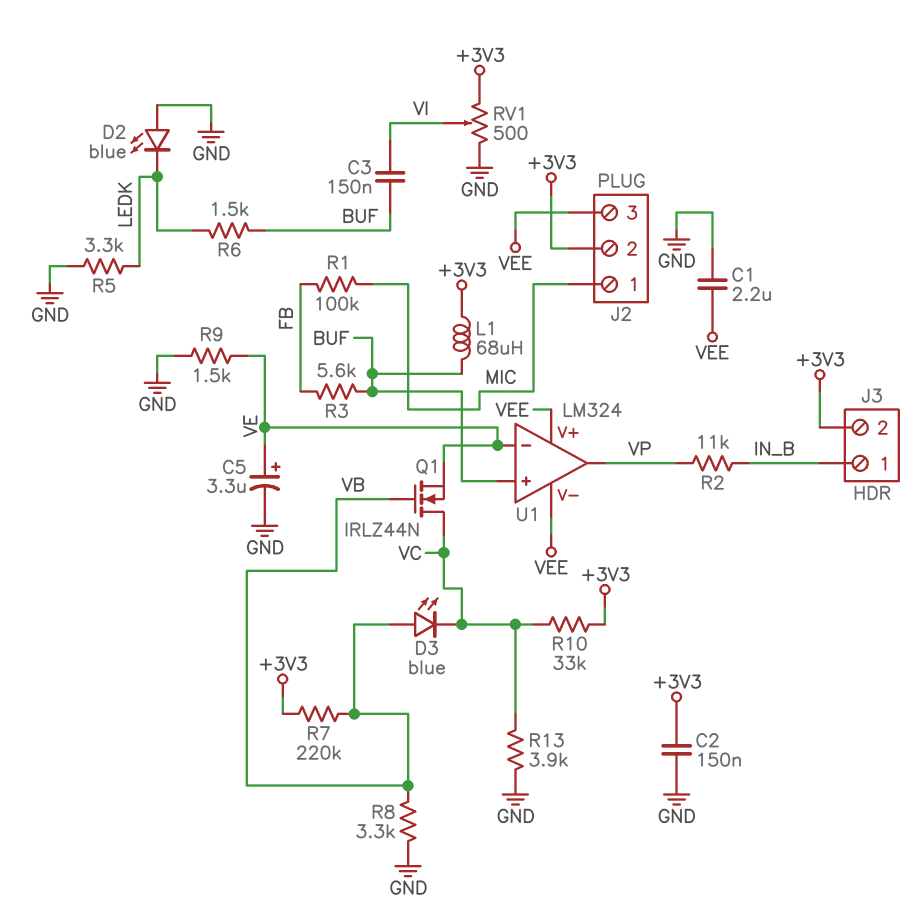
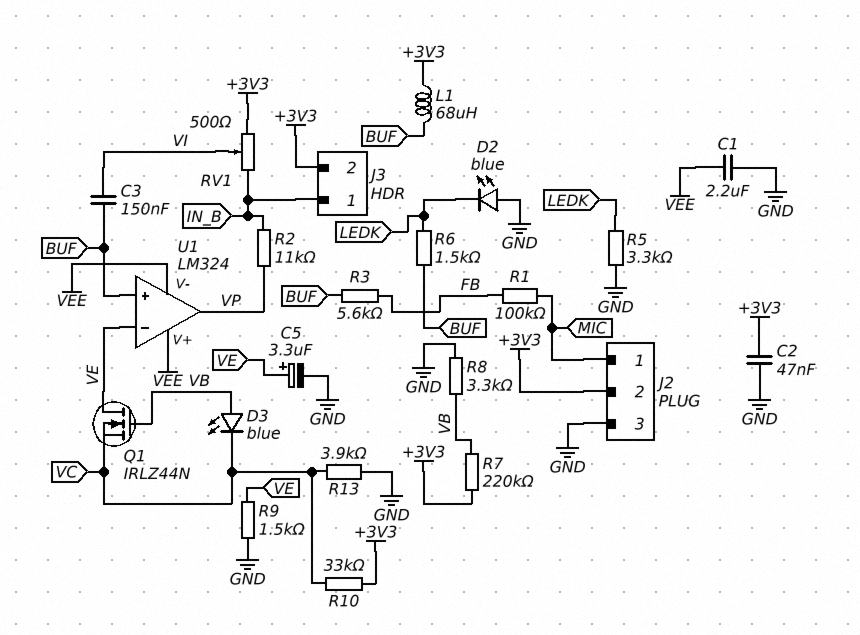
C2: 150nF (+3V3, GND) -> 47nF (+3V3, GND)
J2 pin 3: VEE -> GND
Q1: NMOS IRLZ44N (G VB, D VC, S VE) -> NMOS IRLZ44N (G VB, D VE, S VC)
RV1: 500 (+3V3, GND, wiper VI) -> 500 (+3V3, IN_B, wiper VI)

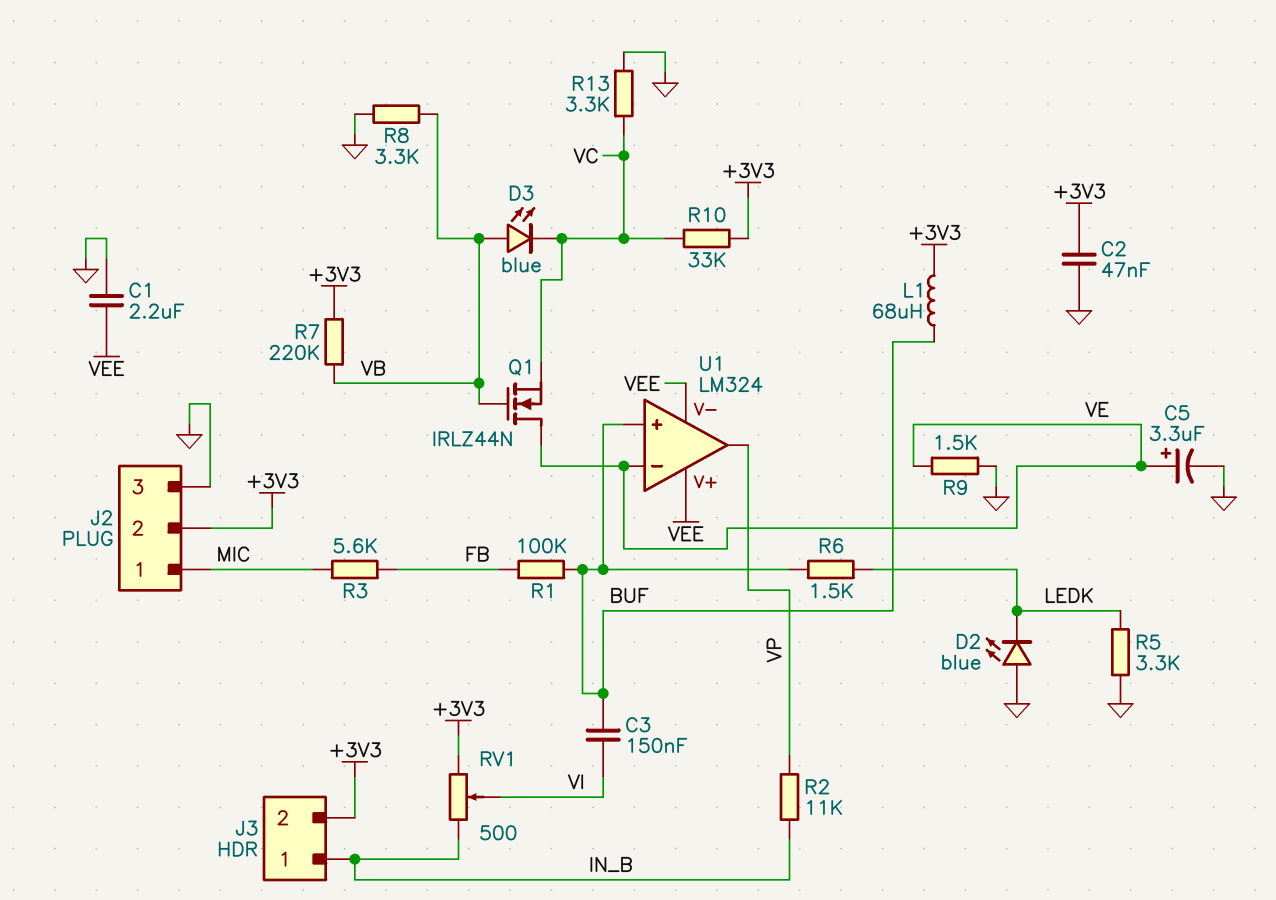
R1: 100k (FB, MIC) -> 100k (BUF, FB)
R3: 5.6k (BUF, FB) -> 5.6k (FB, MIC)
R13: 3.9k (GND, VC) -> 3.3k (GND, VC)

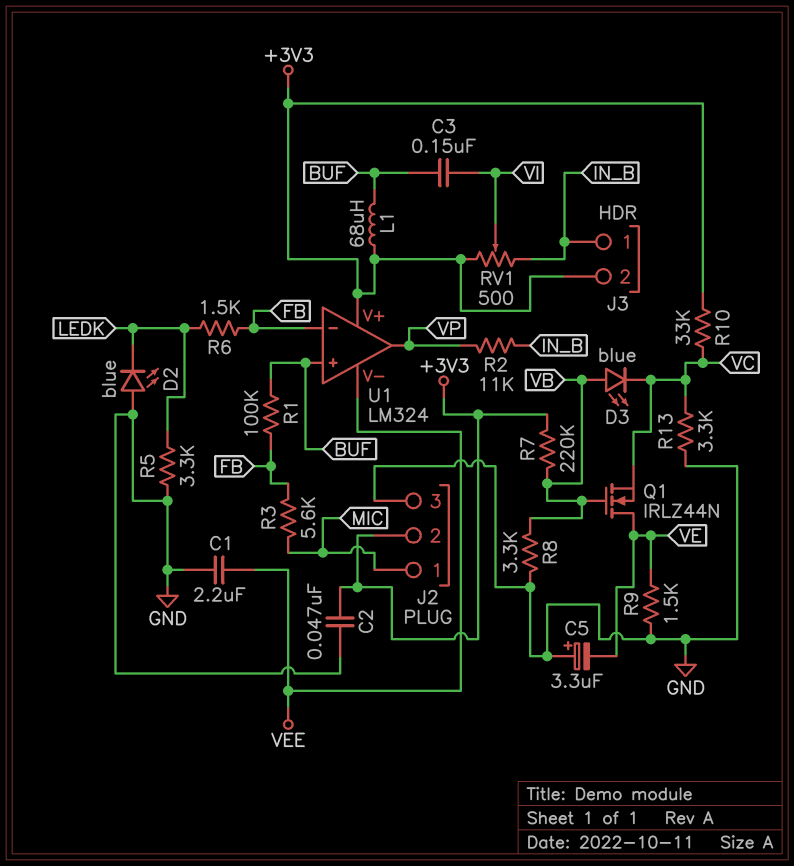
C5: 3.3uF (plus VE, minus GND) -> 3.3uF (plus GND, minus VE)
R6: 1.5k (BUF, LEDK) -> 1.5k (FB, LEDK)
U1 pin V+: VEE -> +3V3
U1 pin in-: VE -> FB

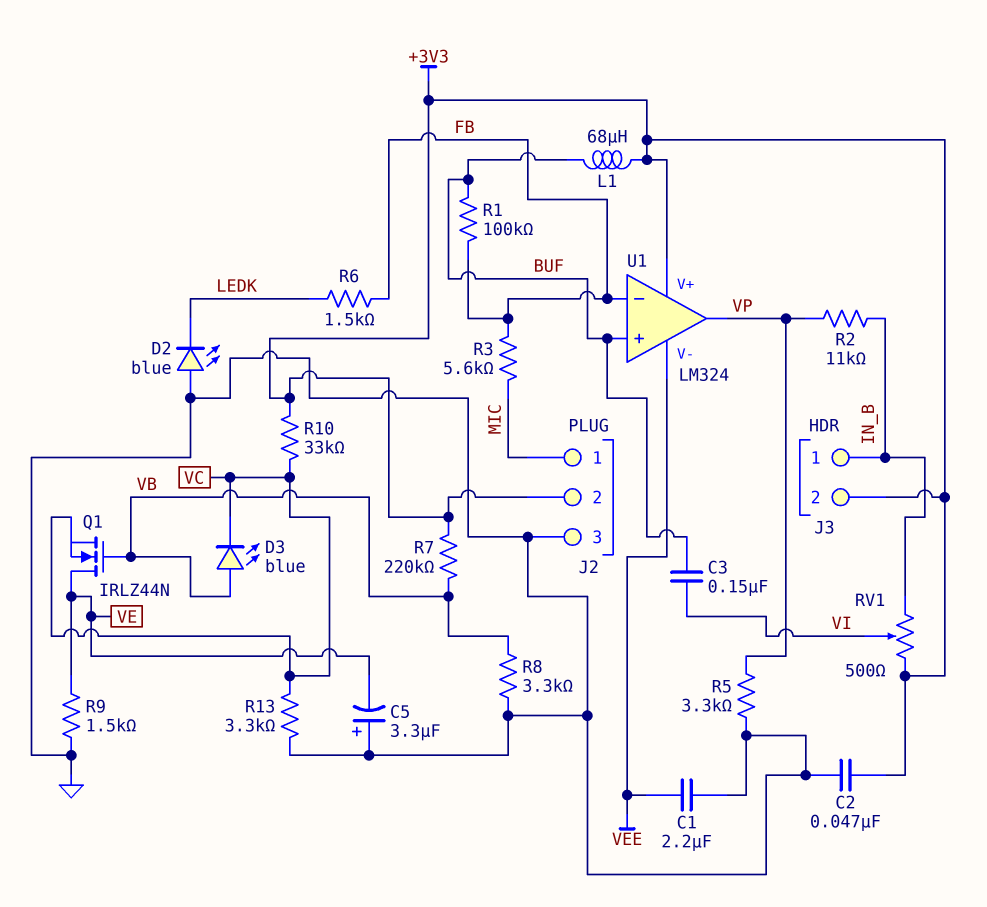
R5: 3.3k (GND, LEDK) -> 3.3k (GND, VP)

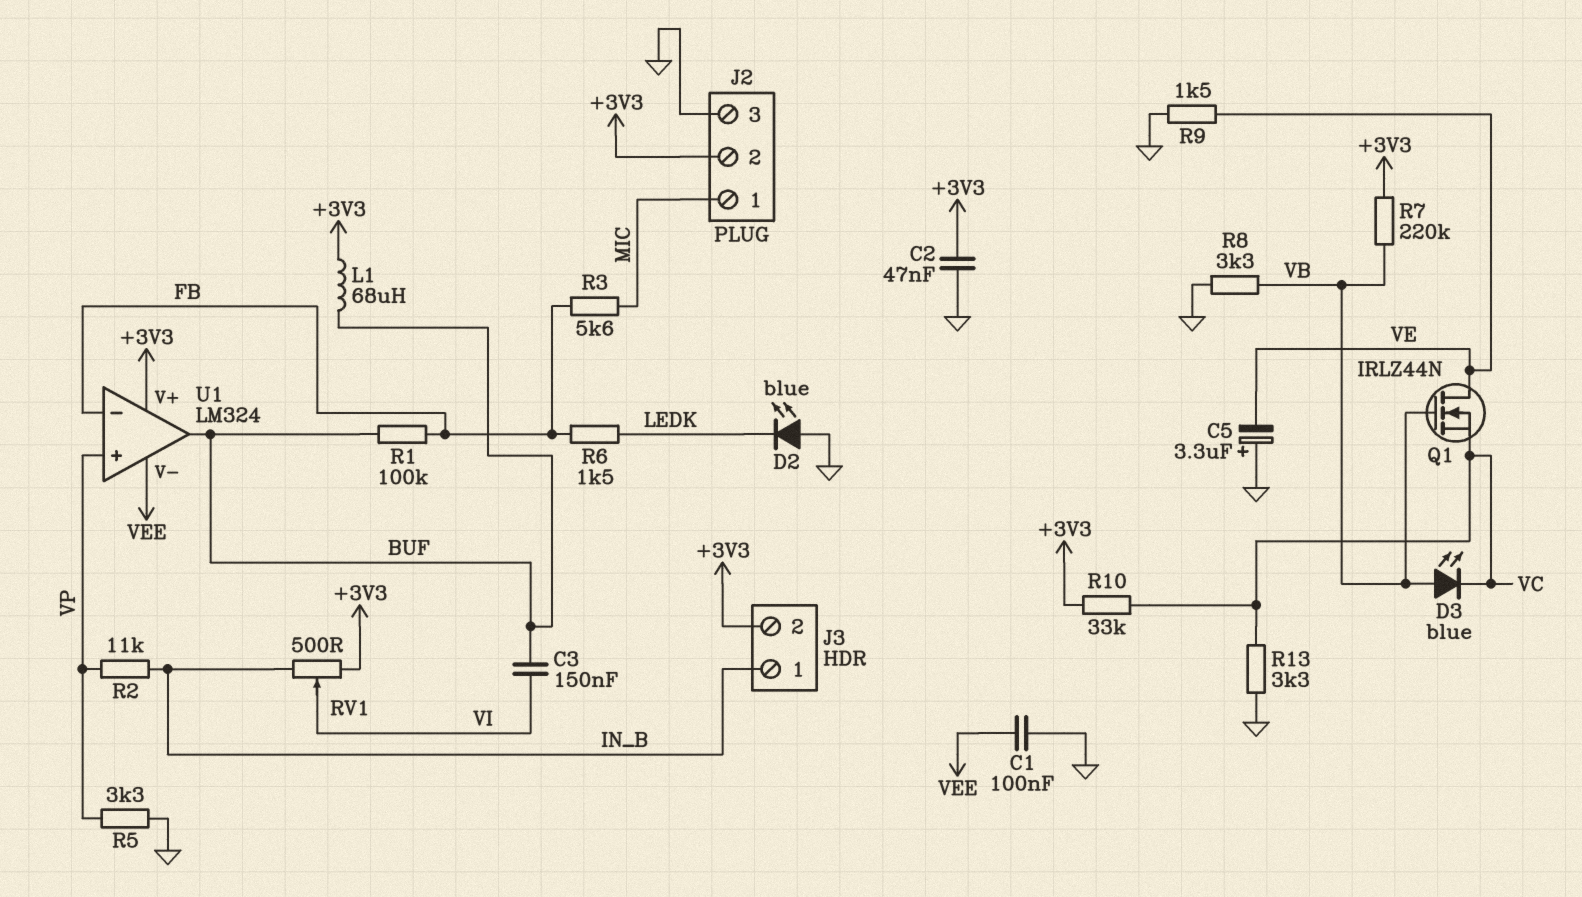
C1: 2.2uF (GND, VEE) -> 100nF (GND, VEE)
U1 pin in+: BUF -> VP
U1 pin out: VP -> BUF

